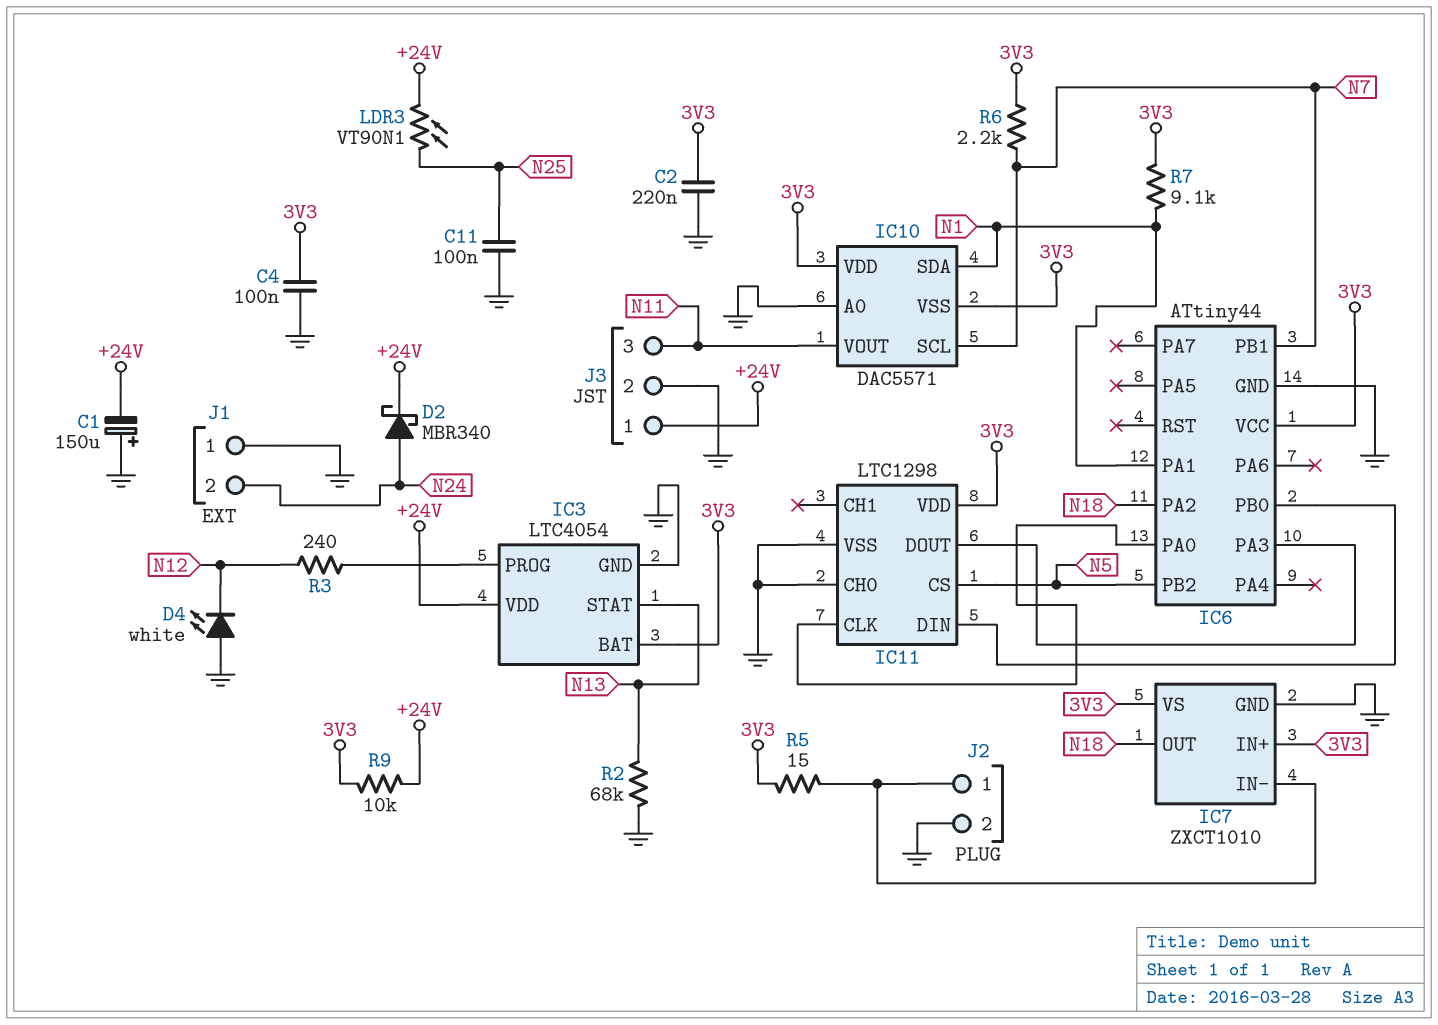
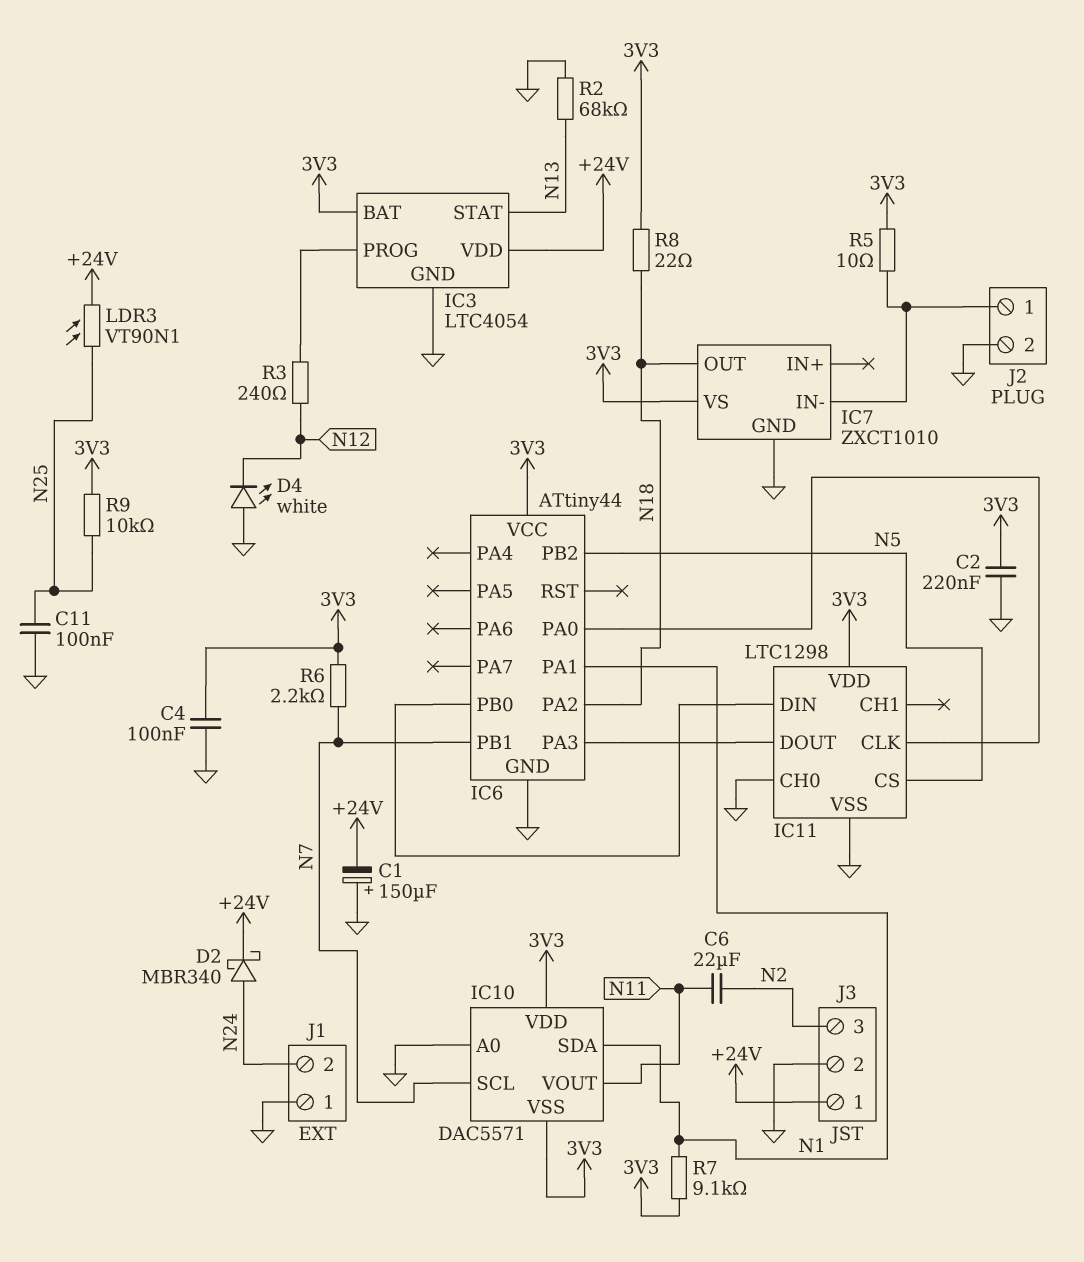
C6: none -> 22uF (N2, N11)
IC7 pin IN+: 3V3 -> none
J3 pin 3: N11 -> N2
R5: 15 (3V3, IC7/IN-) -> 10 (3V3, IC7/IN-)
R8: none -> 22 (3V3, N18)
R9: 10k (+24V, 3V3) -> 10k (3V3, N25)

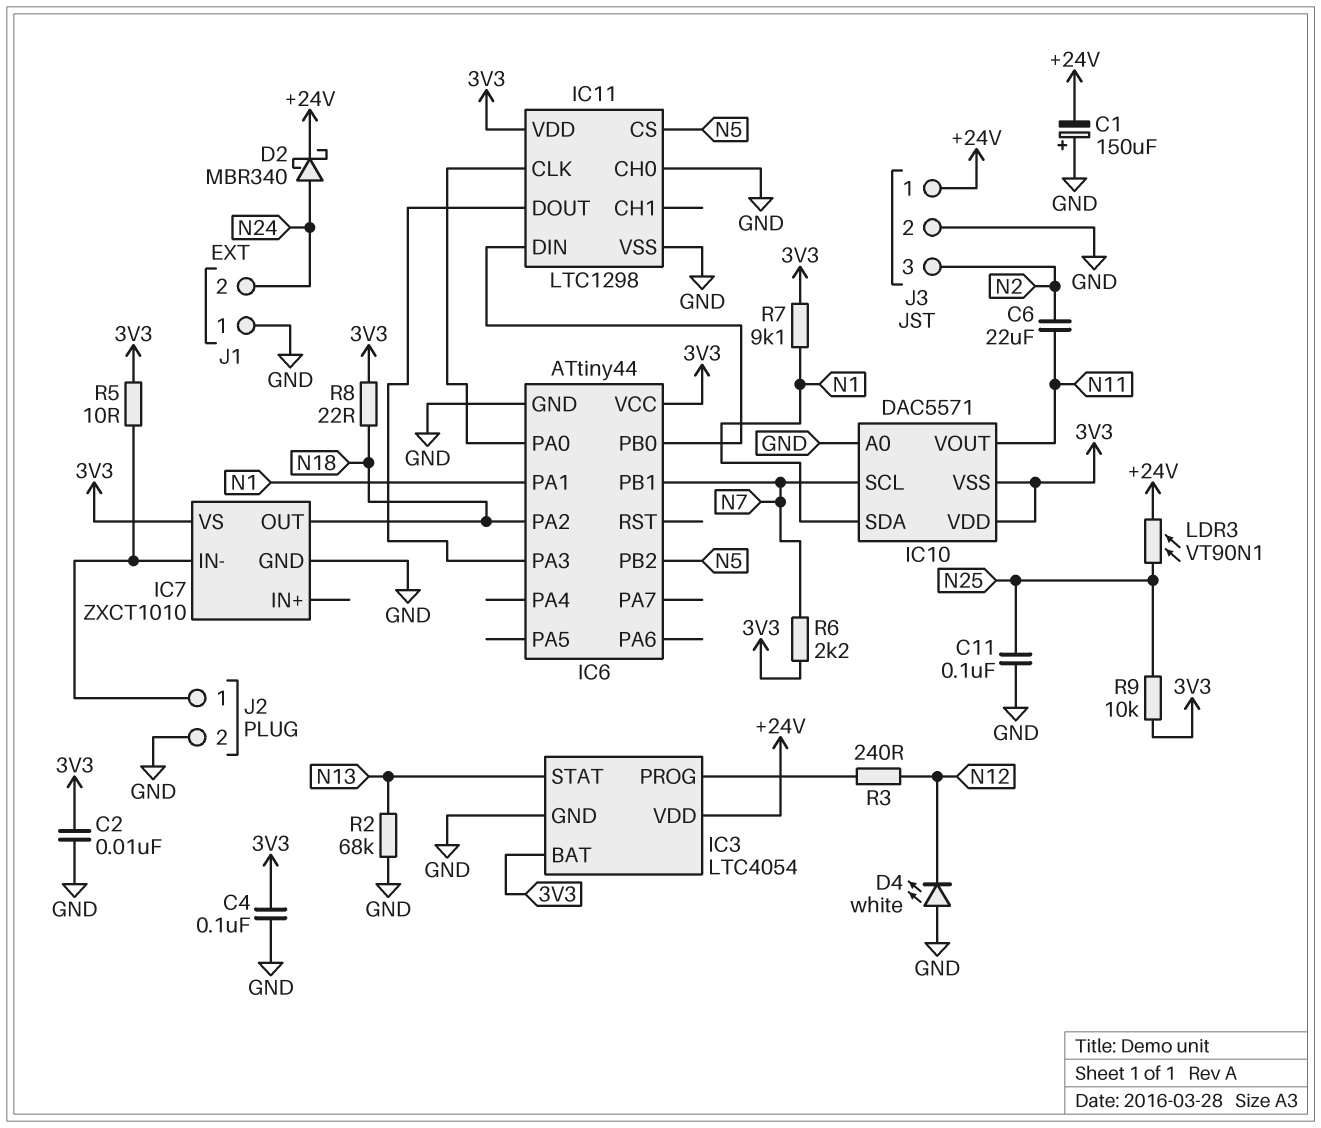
C2: 220nF (3V3, GND) -> 10nF (3V3, GND)

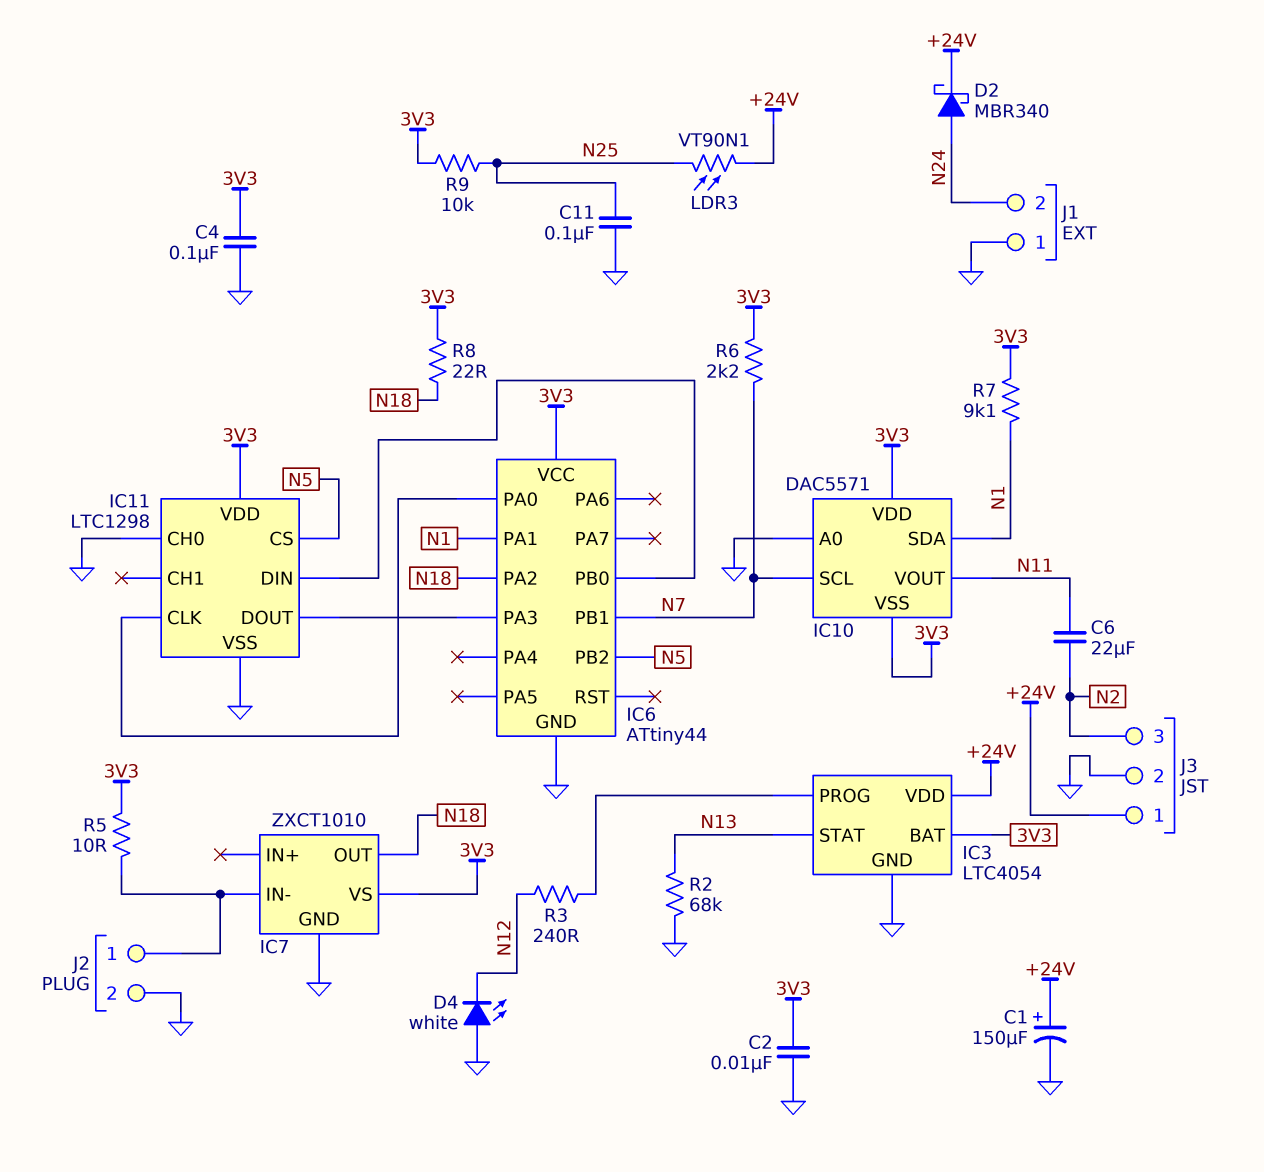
C1: 150uF (plus GND, minus +24V) -> 150uF (plus +24V, minus GND)

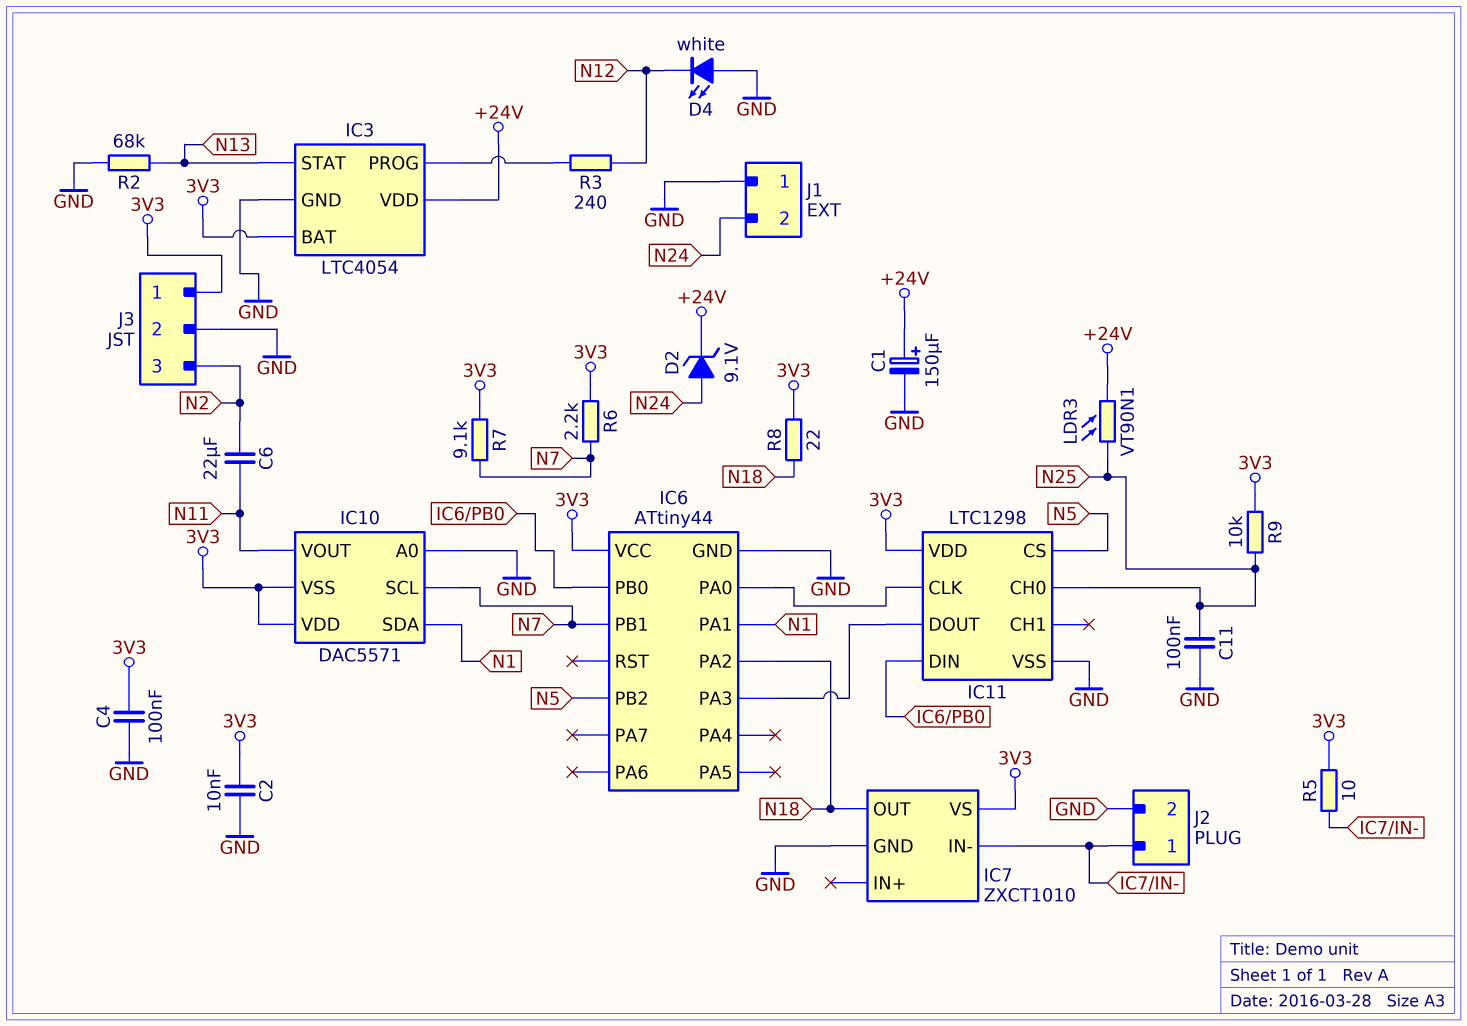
D2: schottky MBR340 (A N24, K +24V) -> zener 9.1V (A N24, K +24V)
IC11 pin CH0: GND -> N25
J3 pin 1: +24V -> 3V3
R7: 9.1k (3V3, N1) -> 9.1k (3V3, N7)

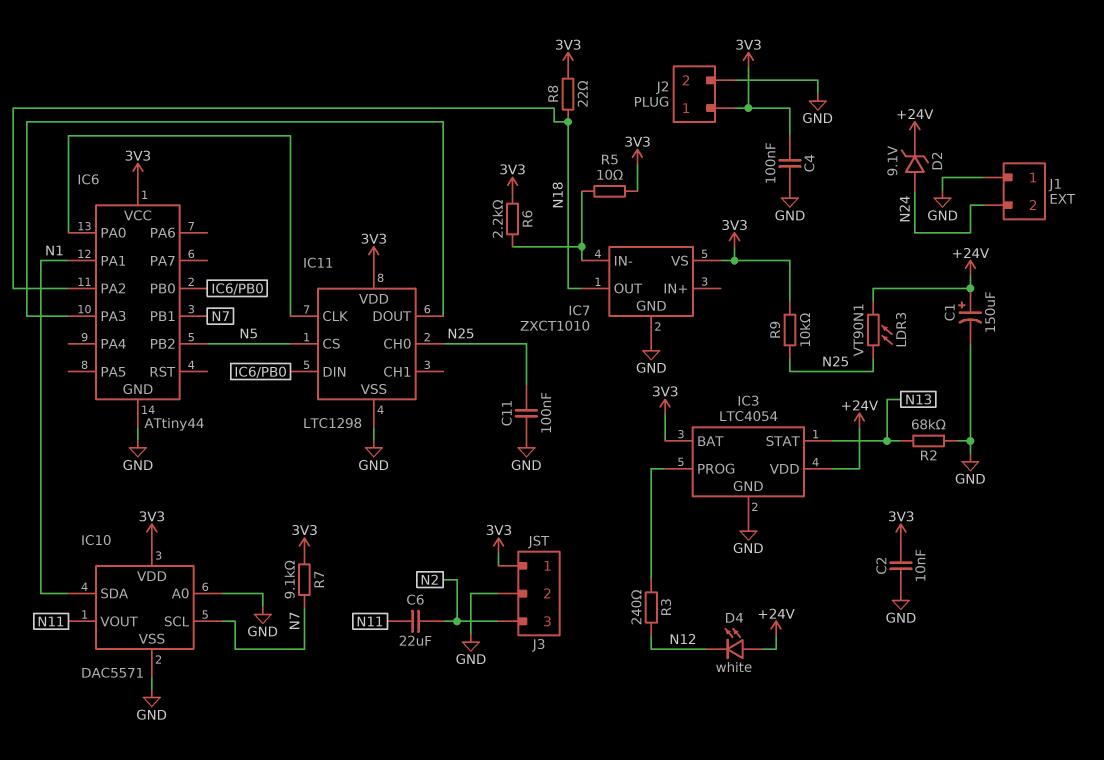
D4: LED white (A GND, K N12) -> LED white (A +24V, K N12)
IC10 pin VSS: 3V3 -> GND
J2 pin 1: IC7/IN- -> 3V3
R6: 2.2k (3V3, N7) -> 2.2k (3V3, IC7/IN-)

